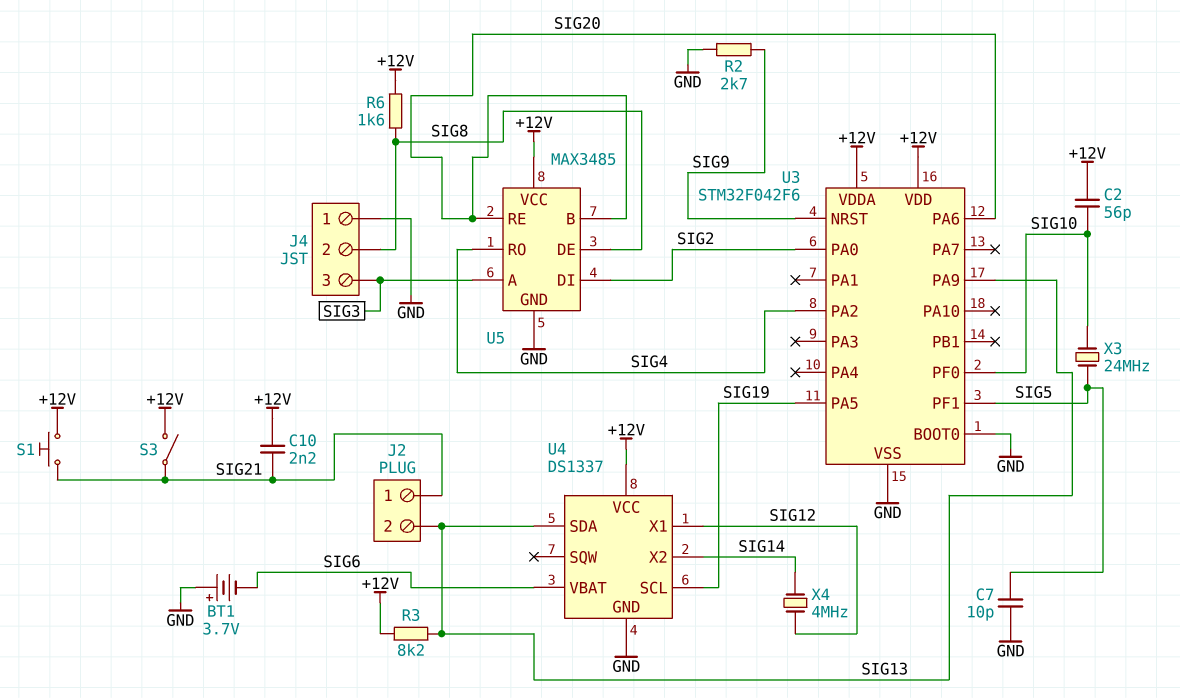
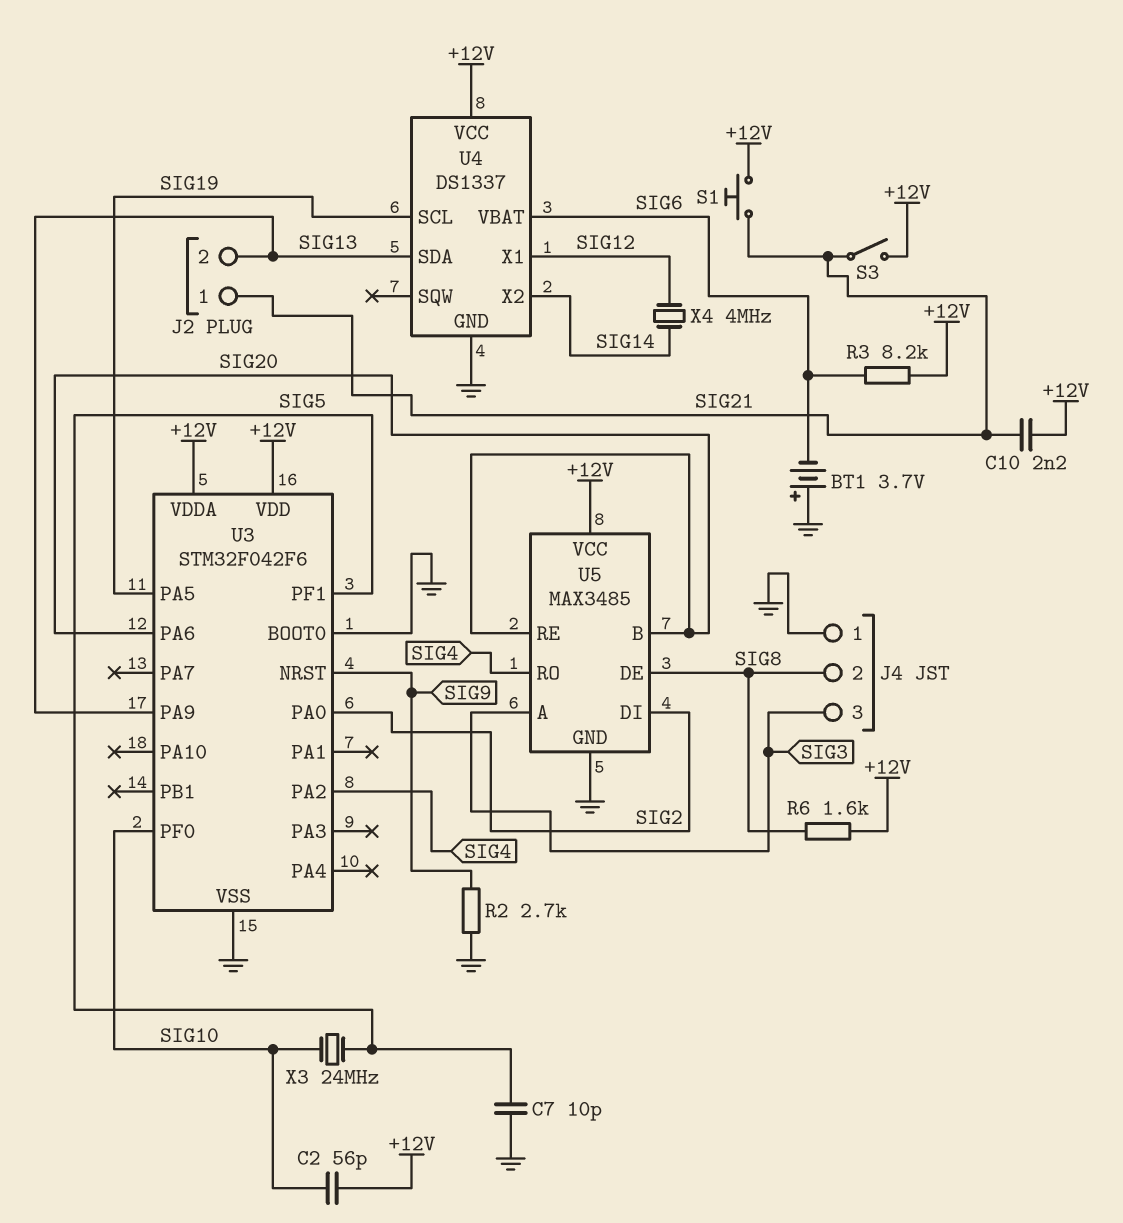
R3: 8.2k (+12V, SIG13) -> 8.2k (+12V, SIG6)

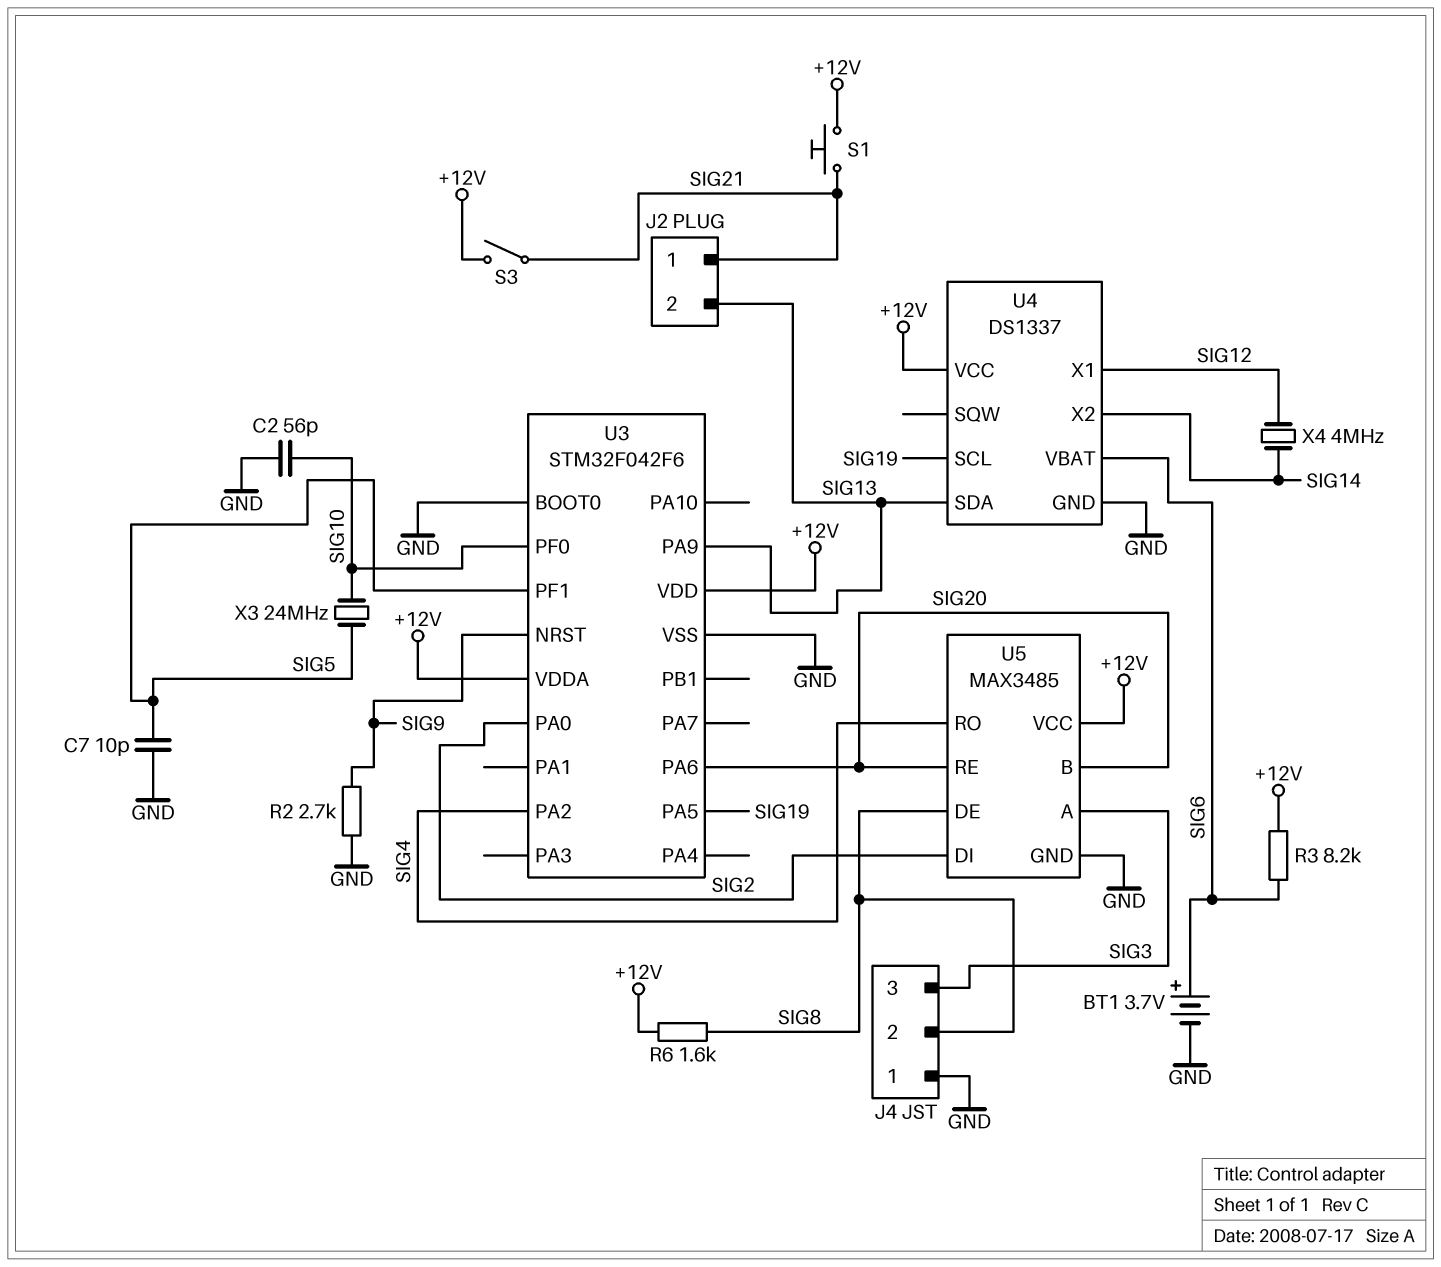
BT1: 3.7V (plus GND, minus SIG6) -> 3.7V (plus SIG6, minus GND)
C2: 56pF (+12V, SIG10) -> 56pF (GND, SIG10)
C10: 2.2nF (+12V, SIG21) -> none

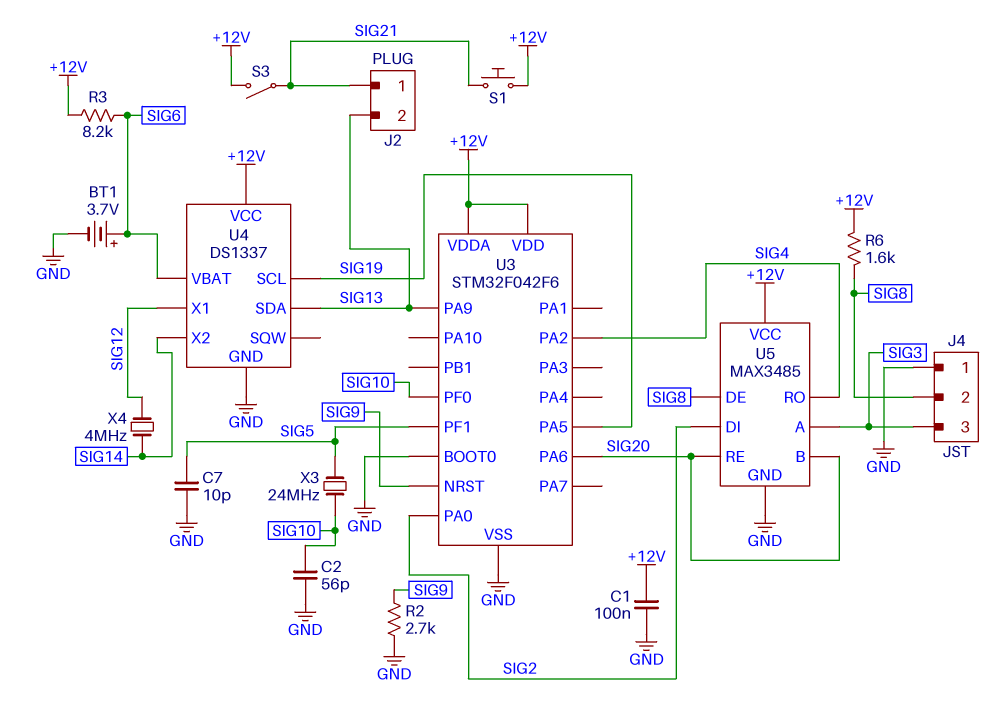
C1: none -> 100nF (+12V, GND)

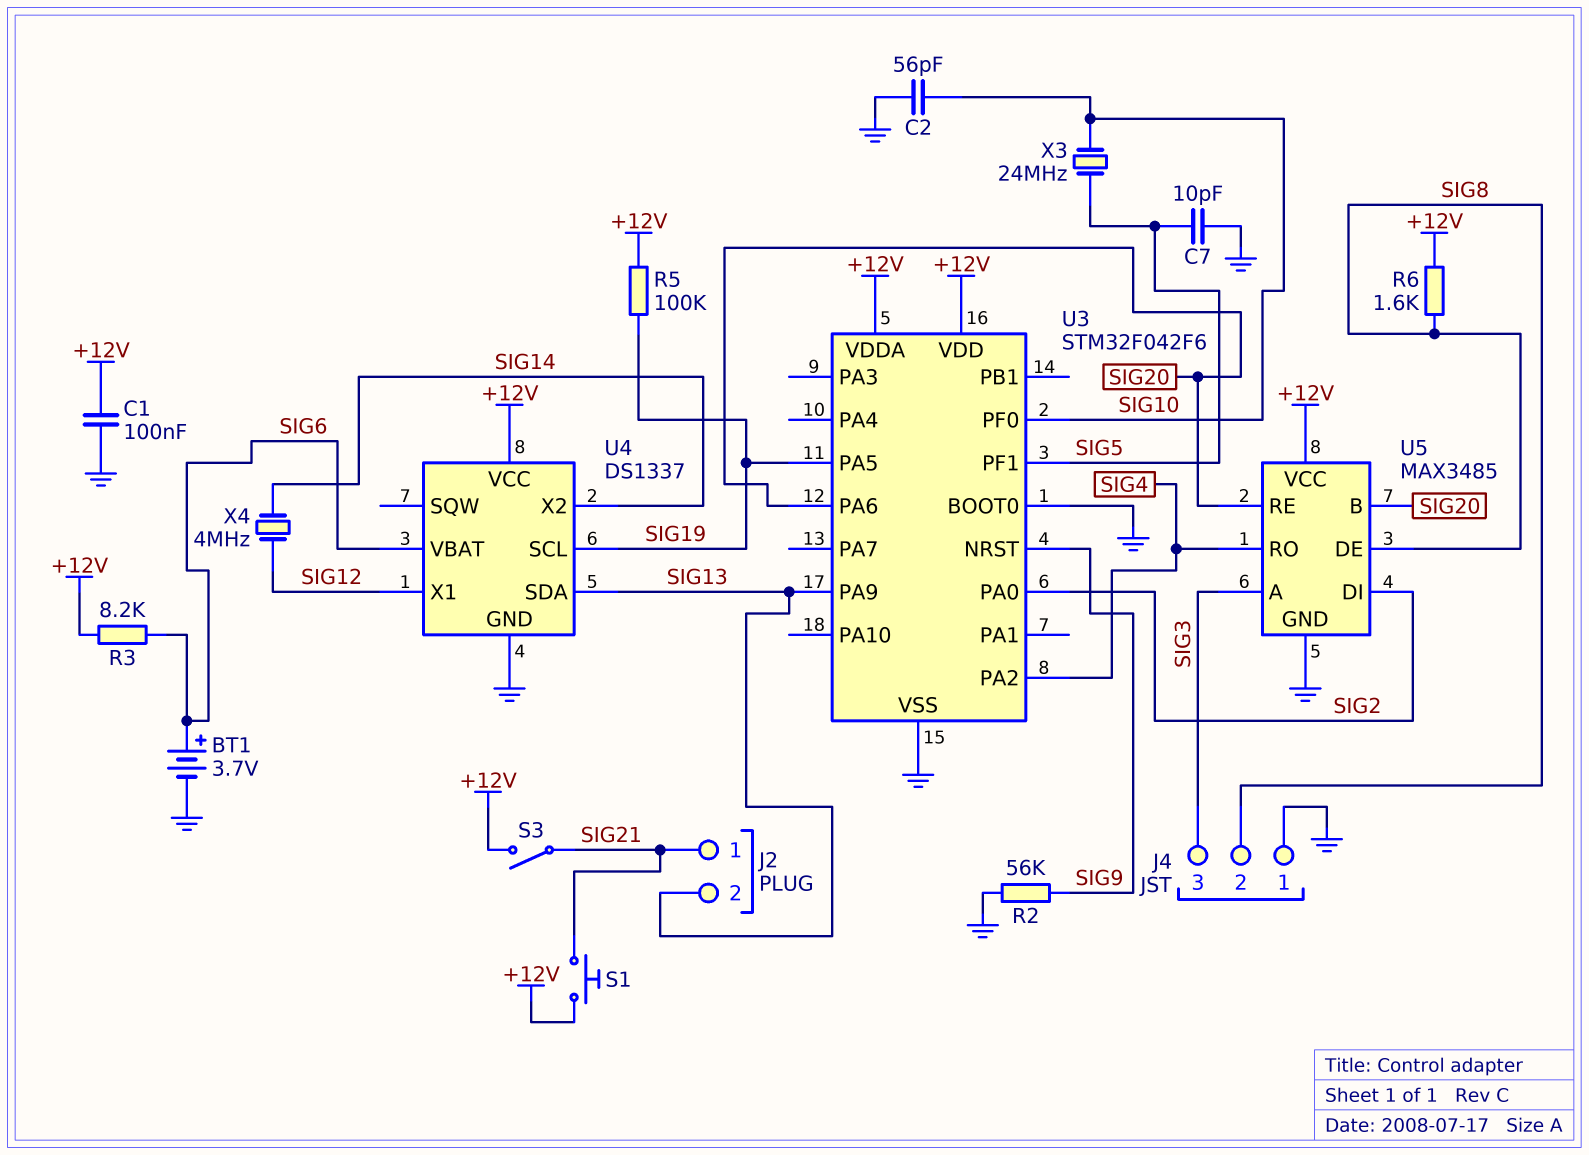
R2: 2.7k (GND, SIG9) -> 56k (GND, SIG9)
R5: none -> 100k (+12V, SIG19)

